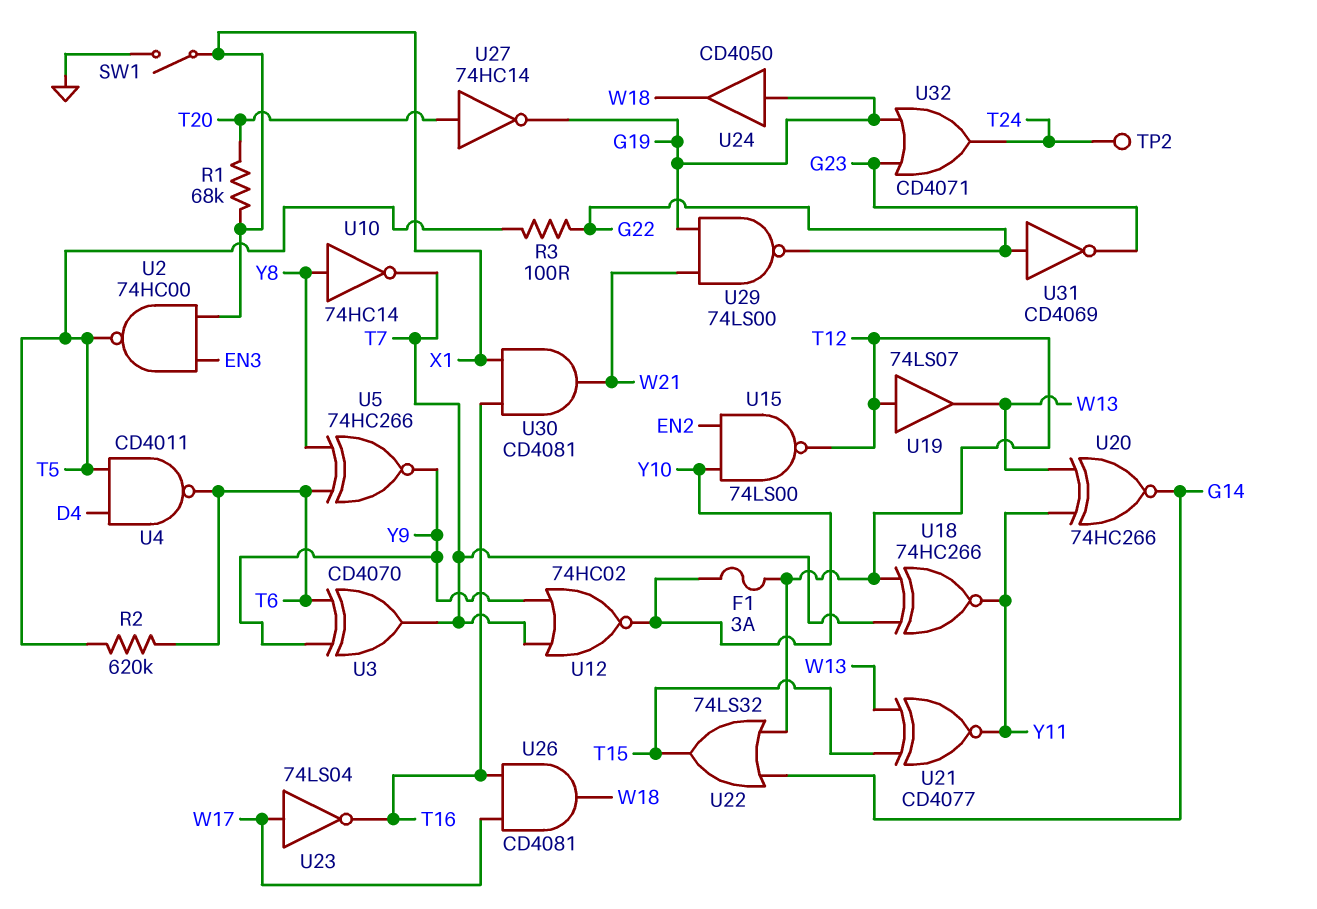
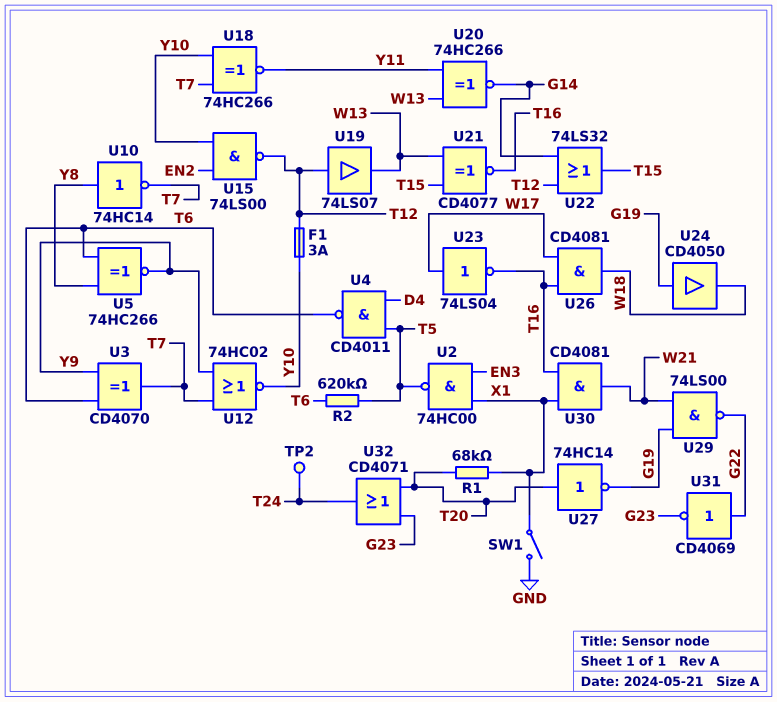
R3: 100 (G22, T5) -> none
U18: XNOR 74HC266 (in T7, in T12, out Y11) -> XNOR 74HC266 (in T7, in Y10, out Y11)
U21: XNOR CD4077 (in T15, in W13, out Y11) -> XNOR CD4077 (in T15, in W13, out T16)
U32: OR CD4071 (in G19, in G23, out T24) -> OR CD4071 (in G23, in T20, out T24)

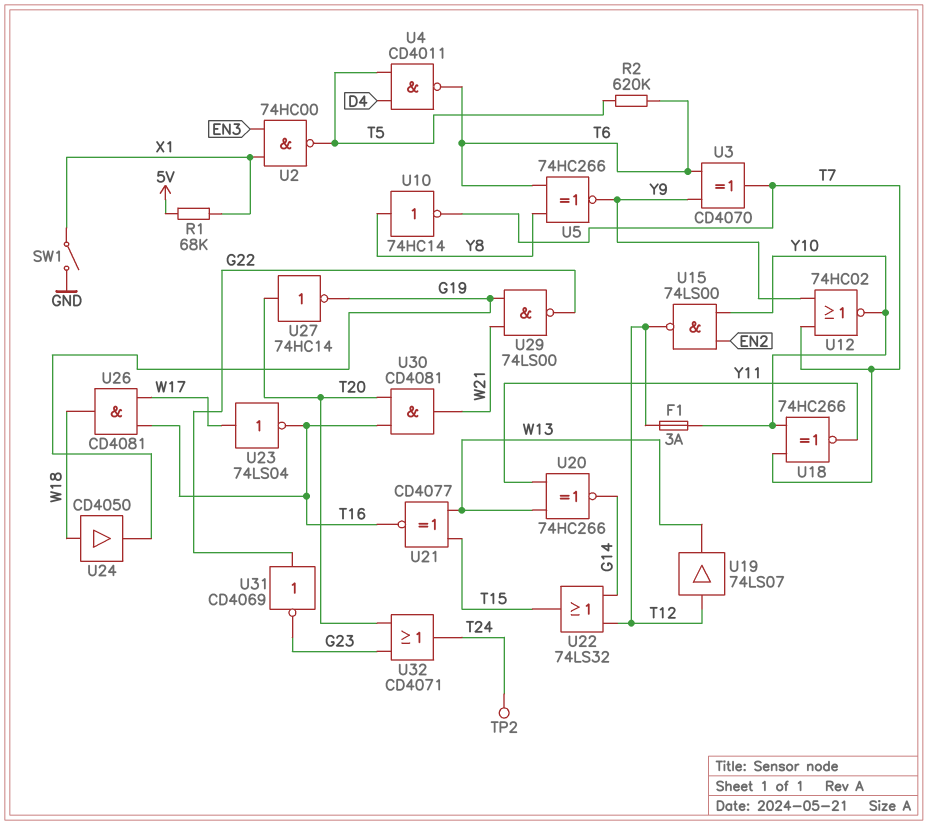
R1: 68k (T20, X1) -> 68k (5V, X1)
U24: buffer CD4050 (in G19, out W18) -> buffer CD4050 (in W18, out G19)
U30: AND CD4081 (in T16, in X1, out W21) -> AND CD4081 (in T16, in T20, out W21)

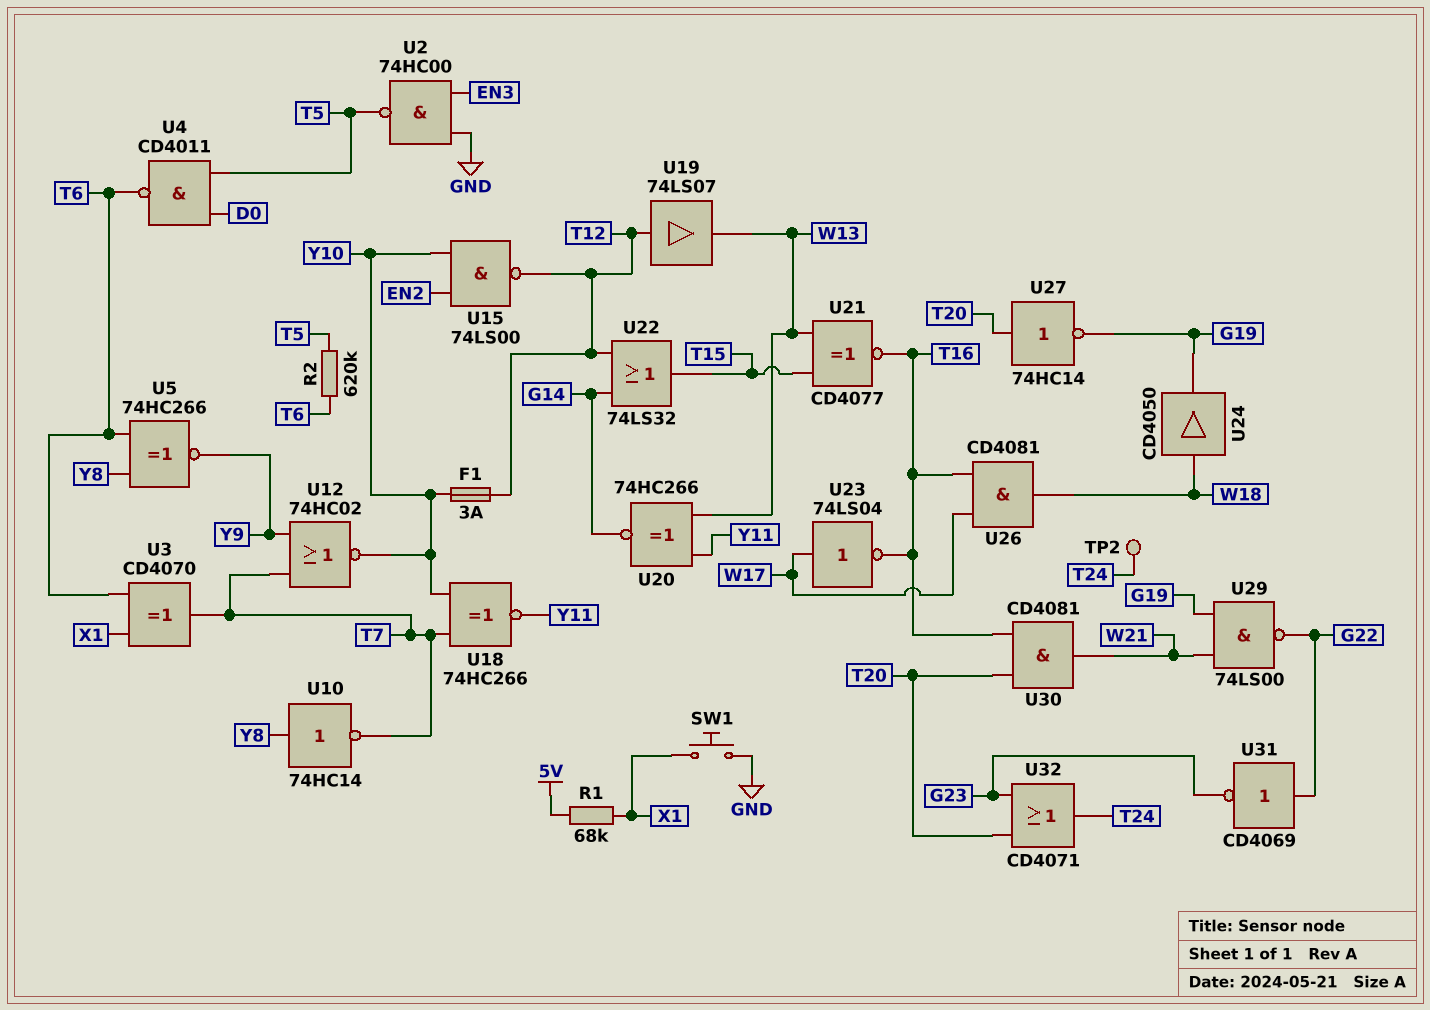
SW1: switch (GND, X1) -> button (GND, X1)
U2: NAND 74HC00 (in EN3, in X1, out T5) -> NAND 74HC00 (in EN3, in GND, out T5)
U3: XOR CD4070 (in T6, in Y9, out T7) -> XOR CD4070 (in T6, in X1, out T7)
U4: NAND CD4011 (in D4, in T5, out T6) -> NAND CD4011 (in D0, in T5, out T6)

